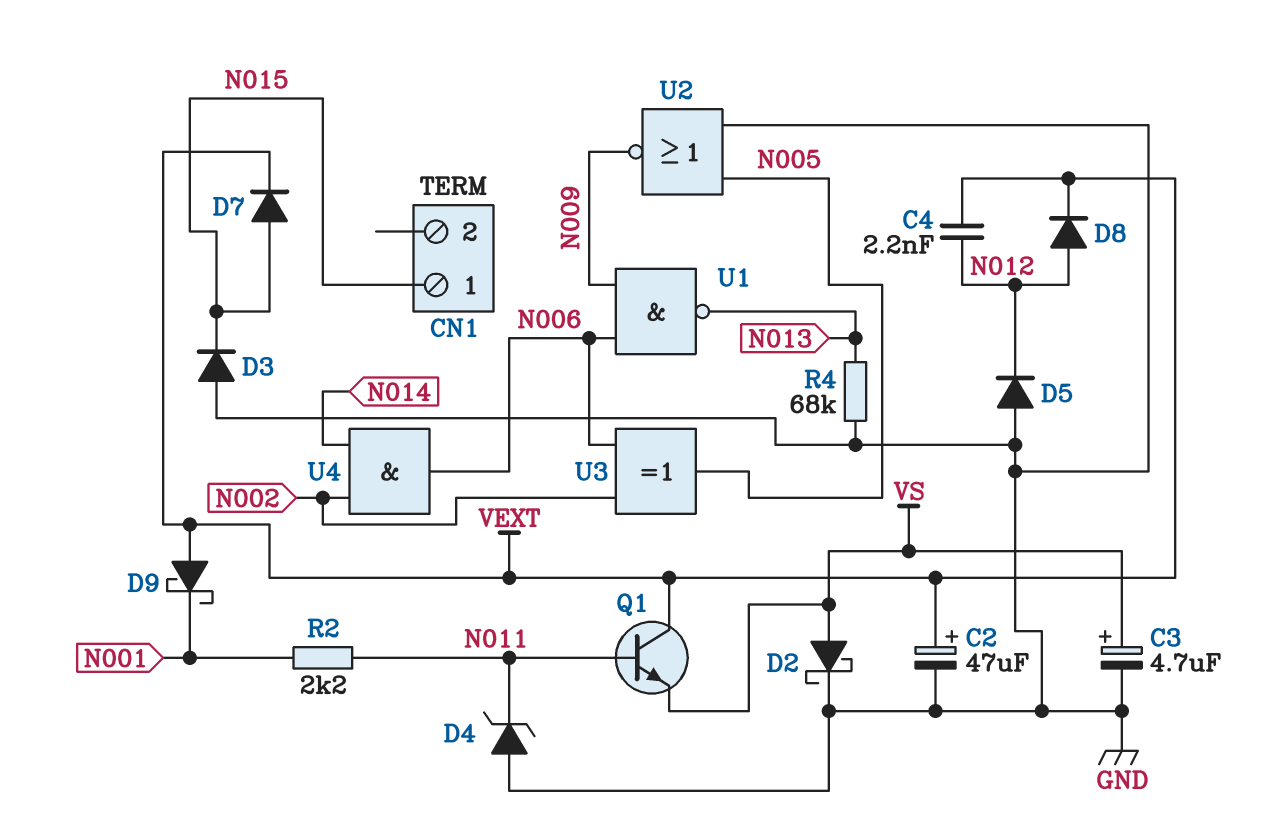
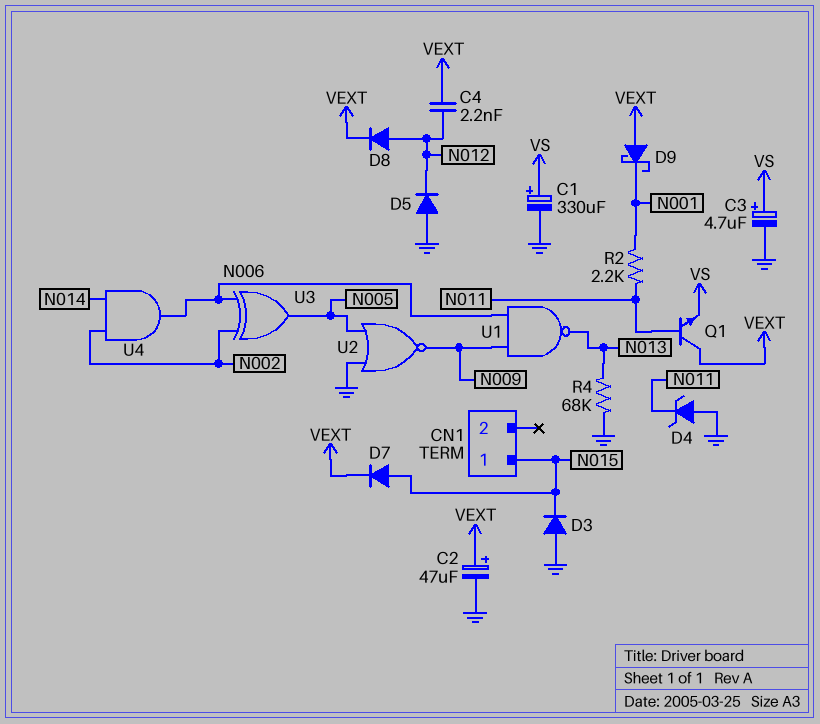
C1: none -> 330uF (plus VS, minus GND)
D2: schottky (A VS, K GND) -> none

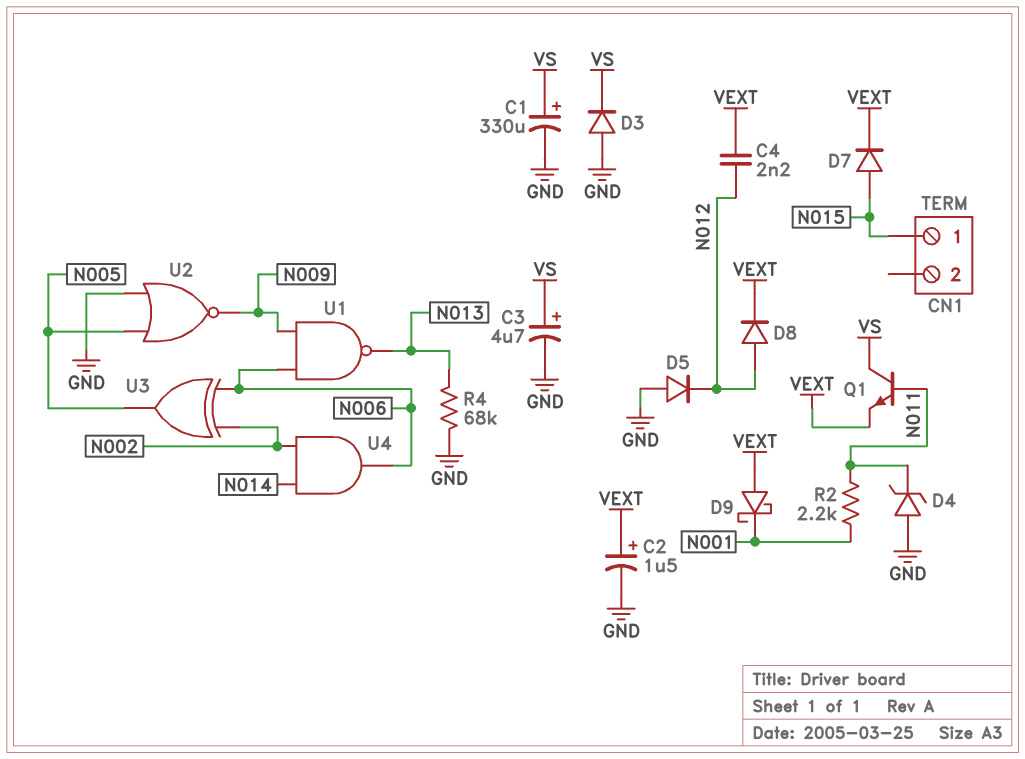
C2: 47uF (plus VEXT, minus GND) -> 1.5uF (plus VEXT, minus GND)
D3: diode (A GND, K N015) -> diode (A GND, K VS)
Q1: NPN (B N011, C VEXT, E VS) -> NPN (B N011, C VS, E VEXT)

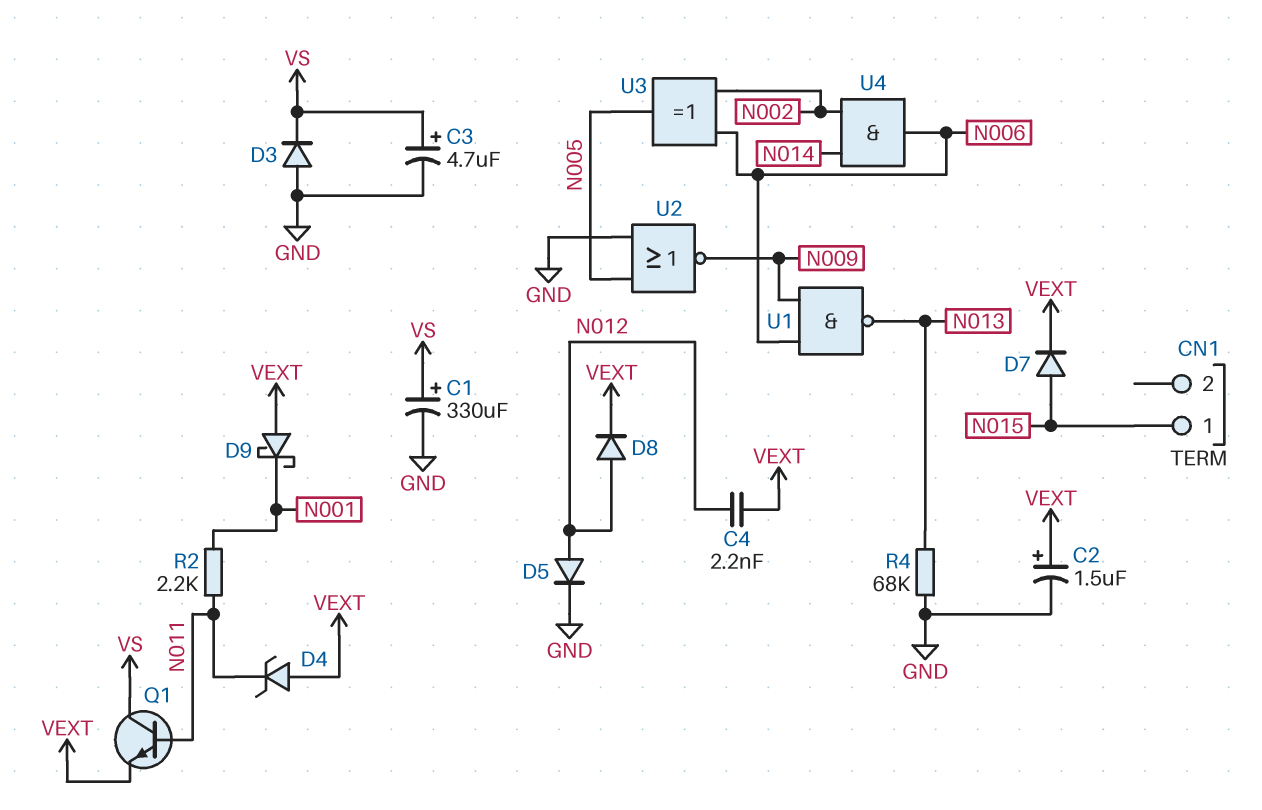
D4: zener (A GND, K N011) -> zener (A VEXT, K N011)
D5: diode (A GND, K N012) -> diode (A N012, K GND)

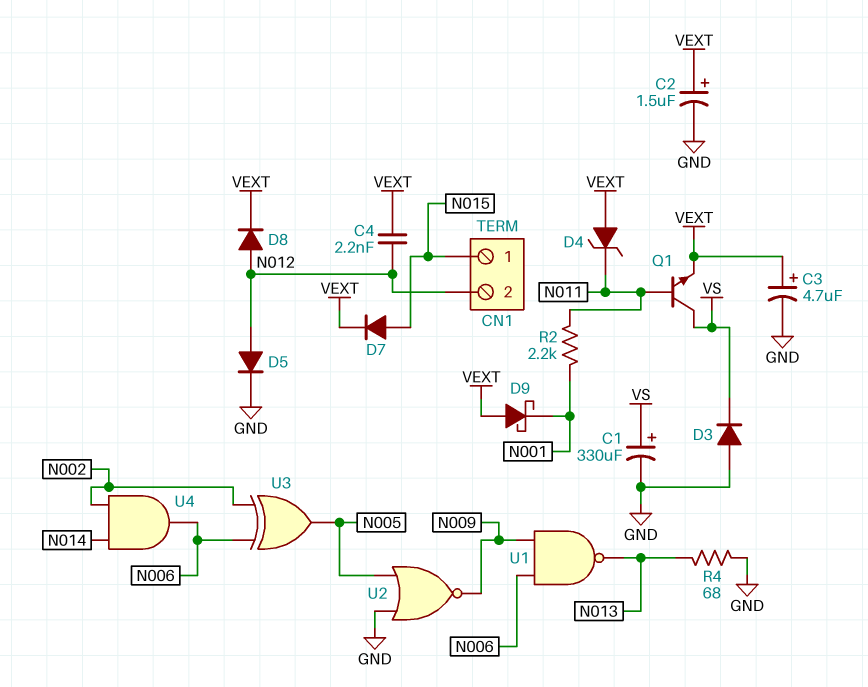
C3: 4.7uF (plus VS, minus GND) -> 4.7uF (plus VEXT, minus GND)
CN1 pin 2: none -> N012
R4: 68k (GND, N013) -> 68 (GND, N013)

